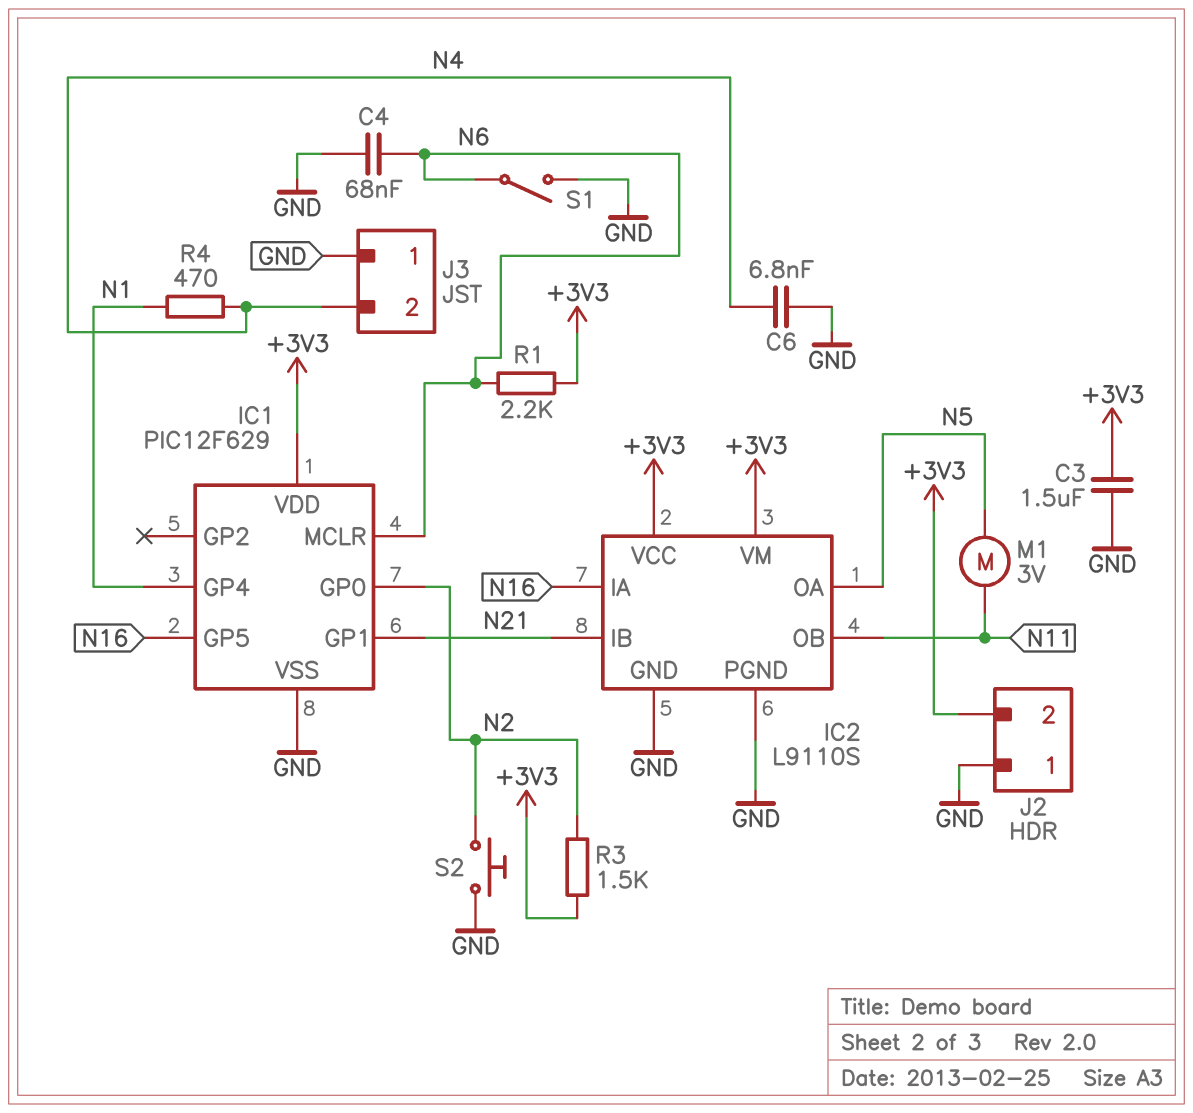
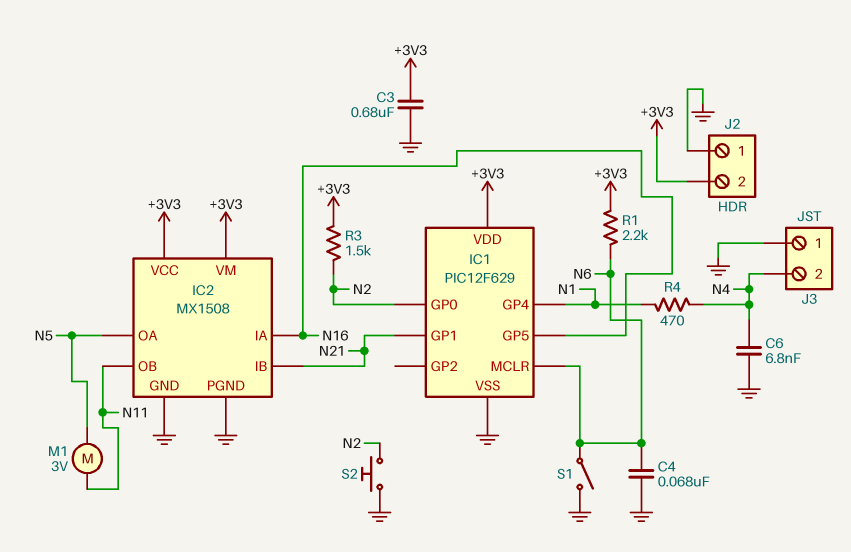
C3: 1.5uF (+3V3, GND) -> 680nF (+3V3, GND)
IC2: L9110S -> MX1508

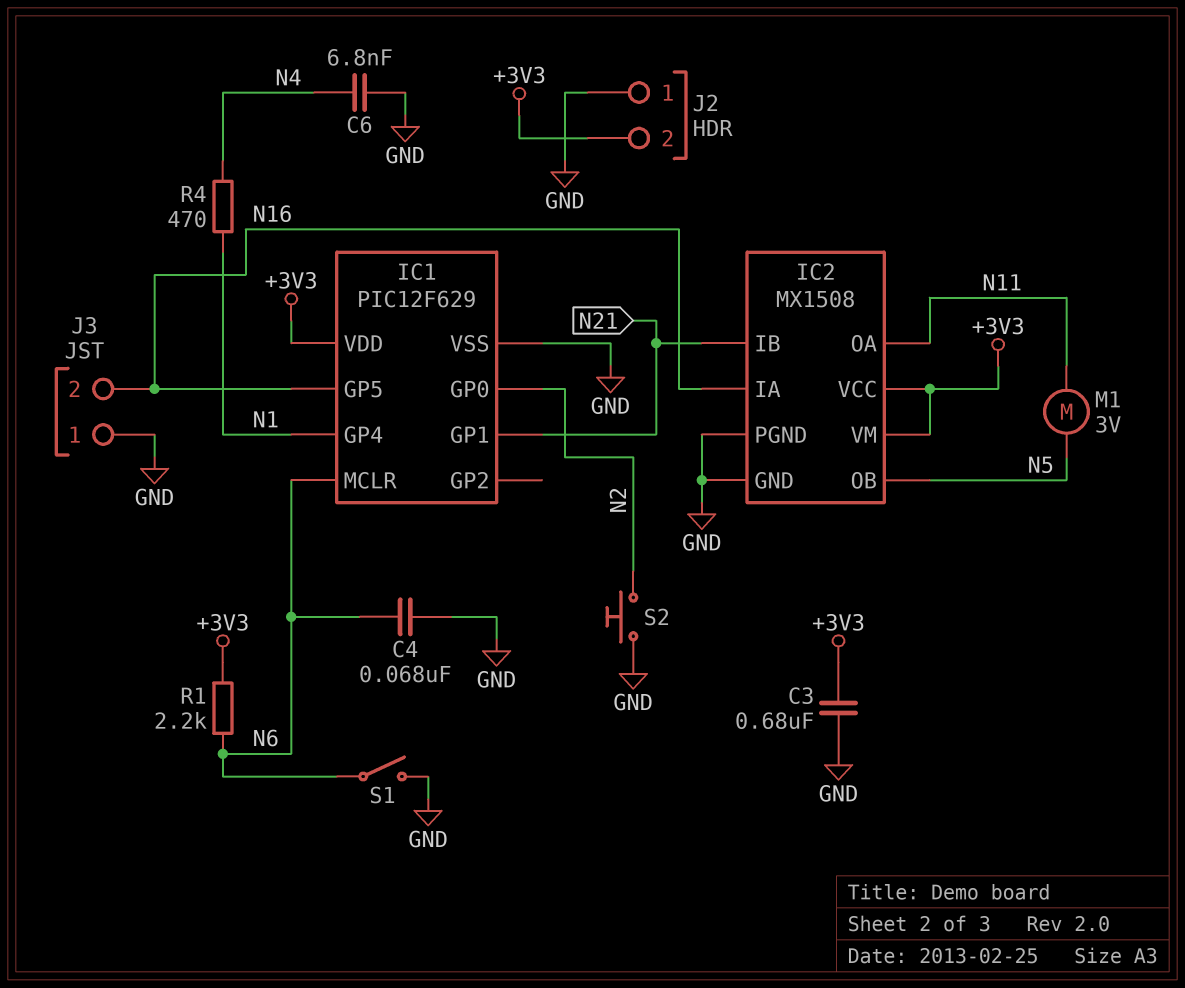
IC2 pin OA: N5 -> N11
IC2 pin OB: N11 -> N5
J3 pin 2: N4 -> N16
R3: 1.5k (+3V3, N2) -> none

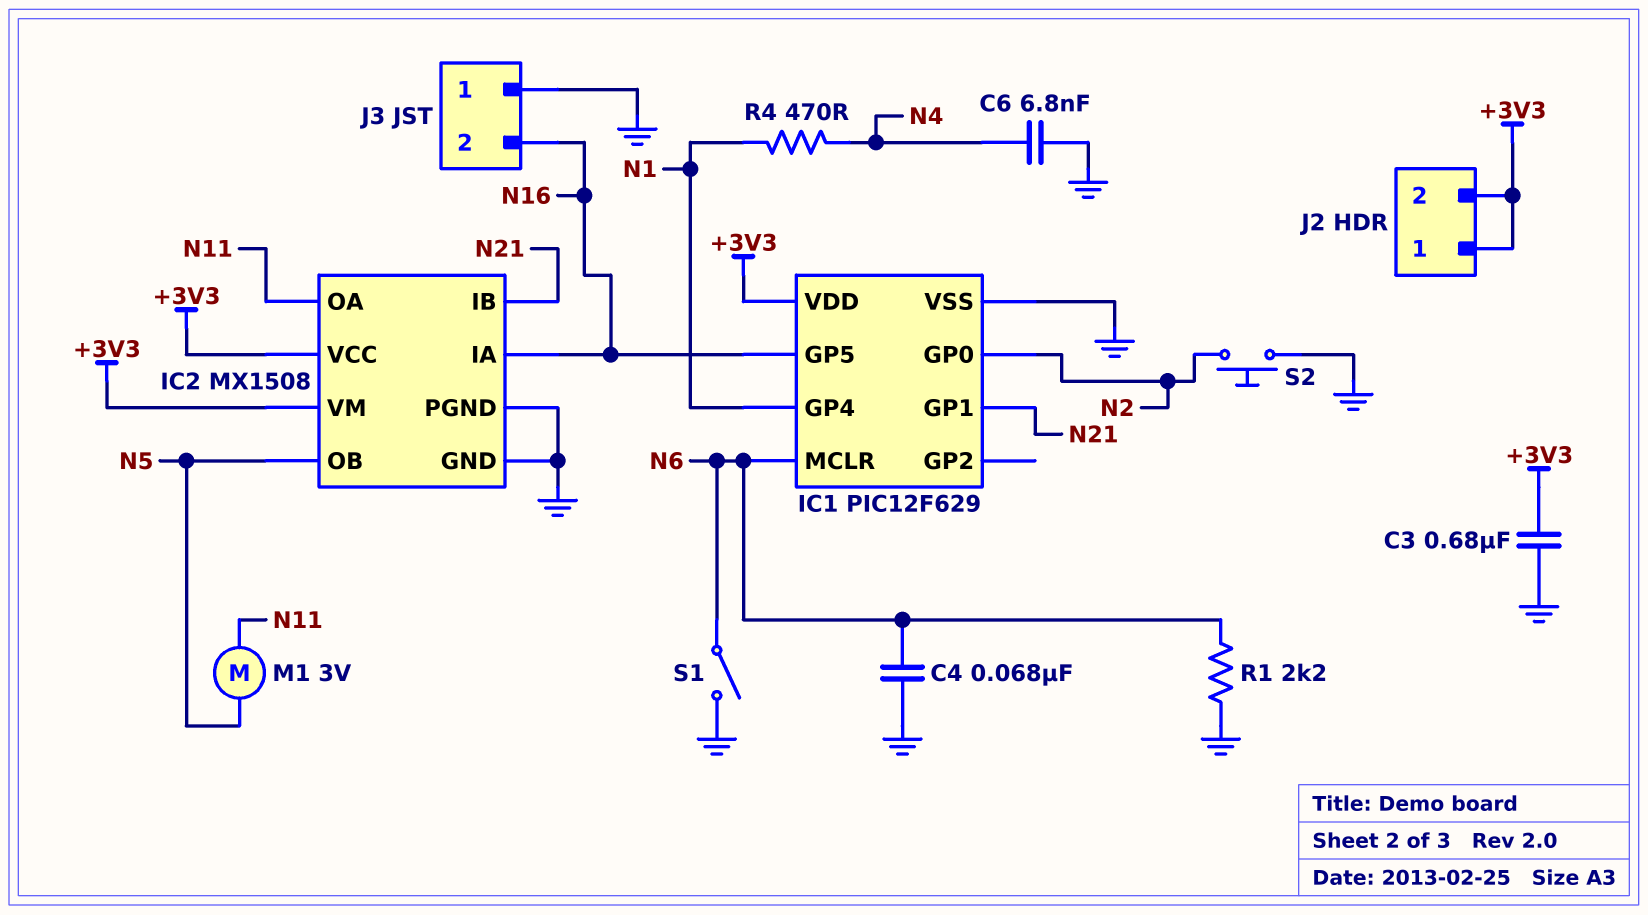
J2 pin 1: GND -> +3V3
R1: 2.2k (+3V3, N6) -> 2.2k (GND, N6)

